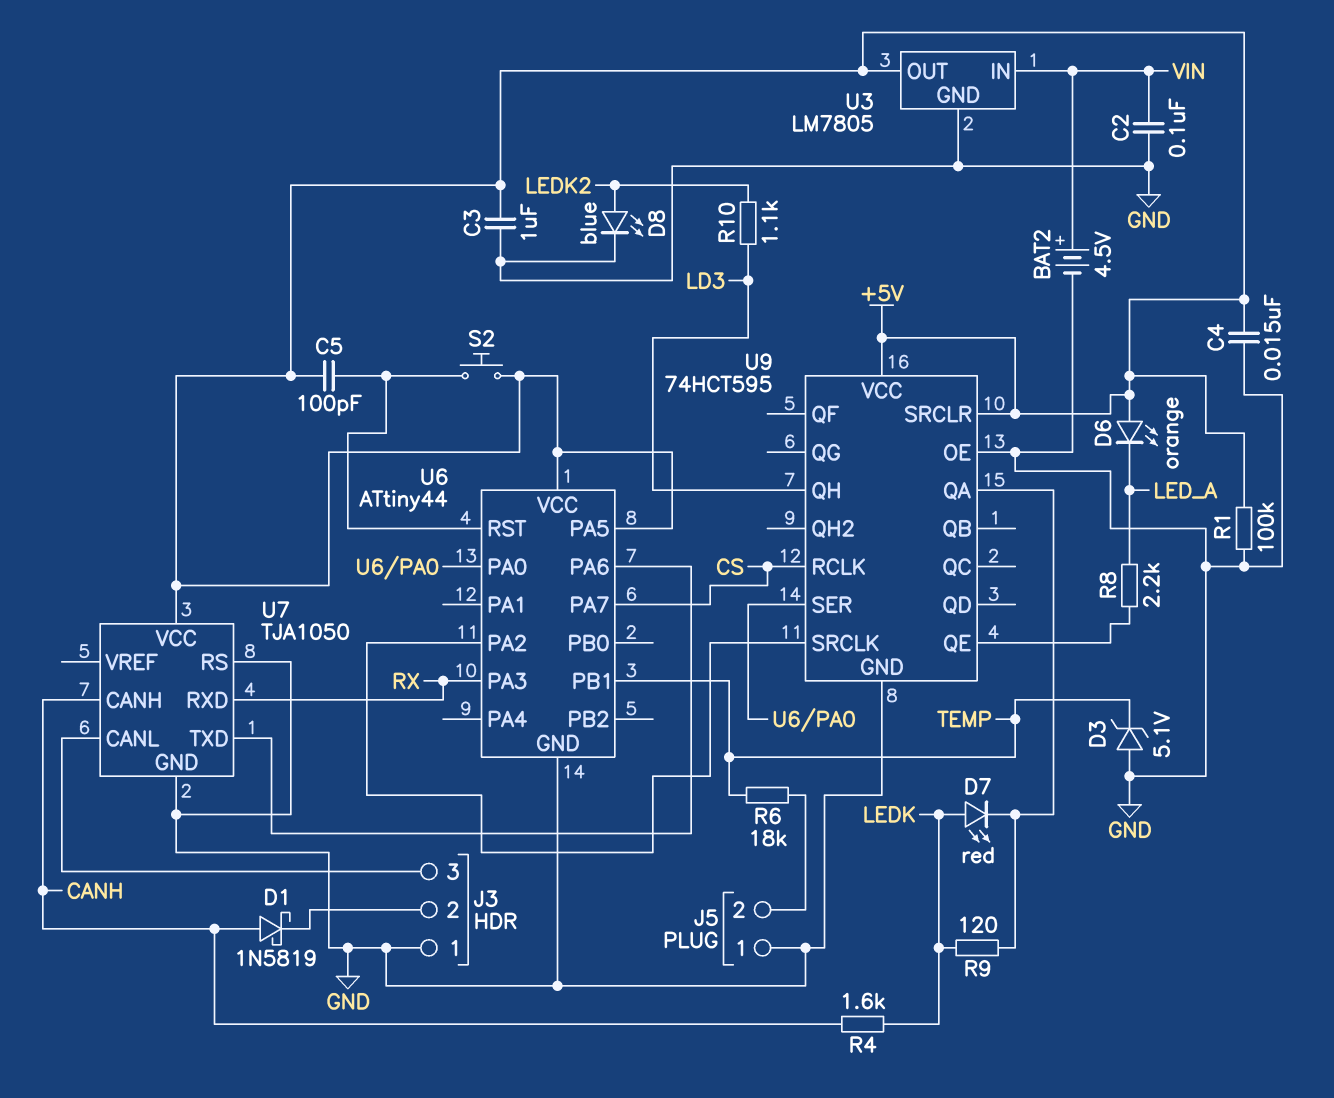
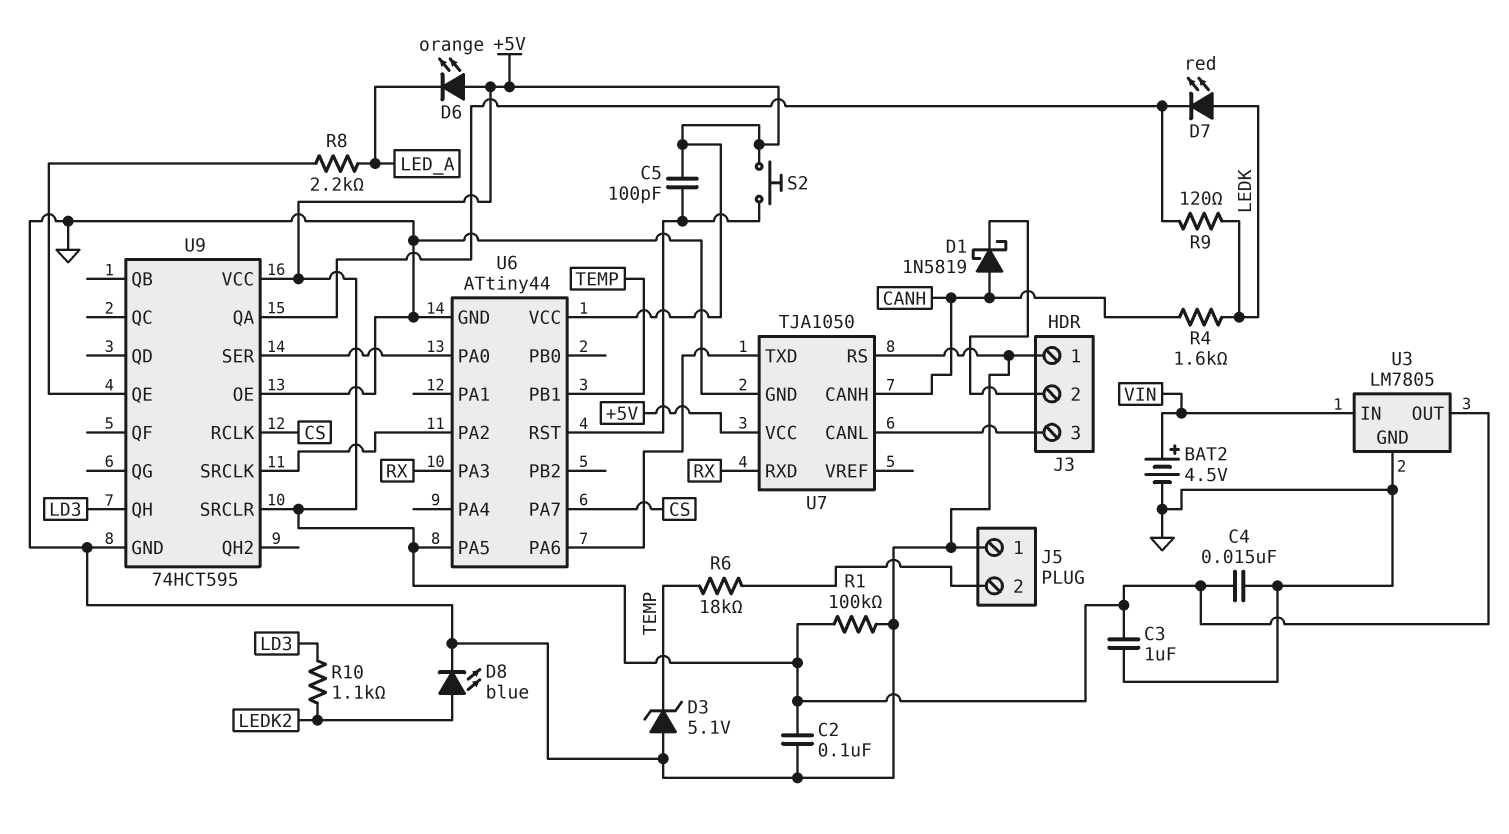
C2: 100nF (GND, VIN) -> 100nF (+5V, GND)

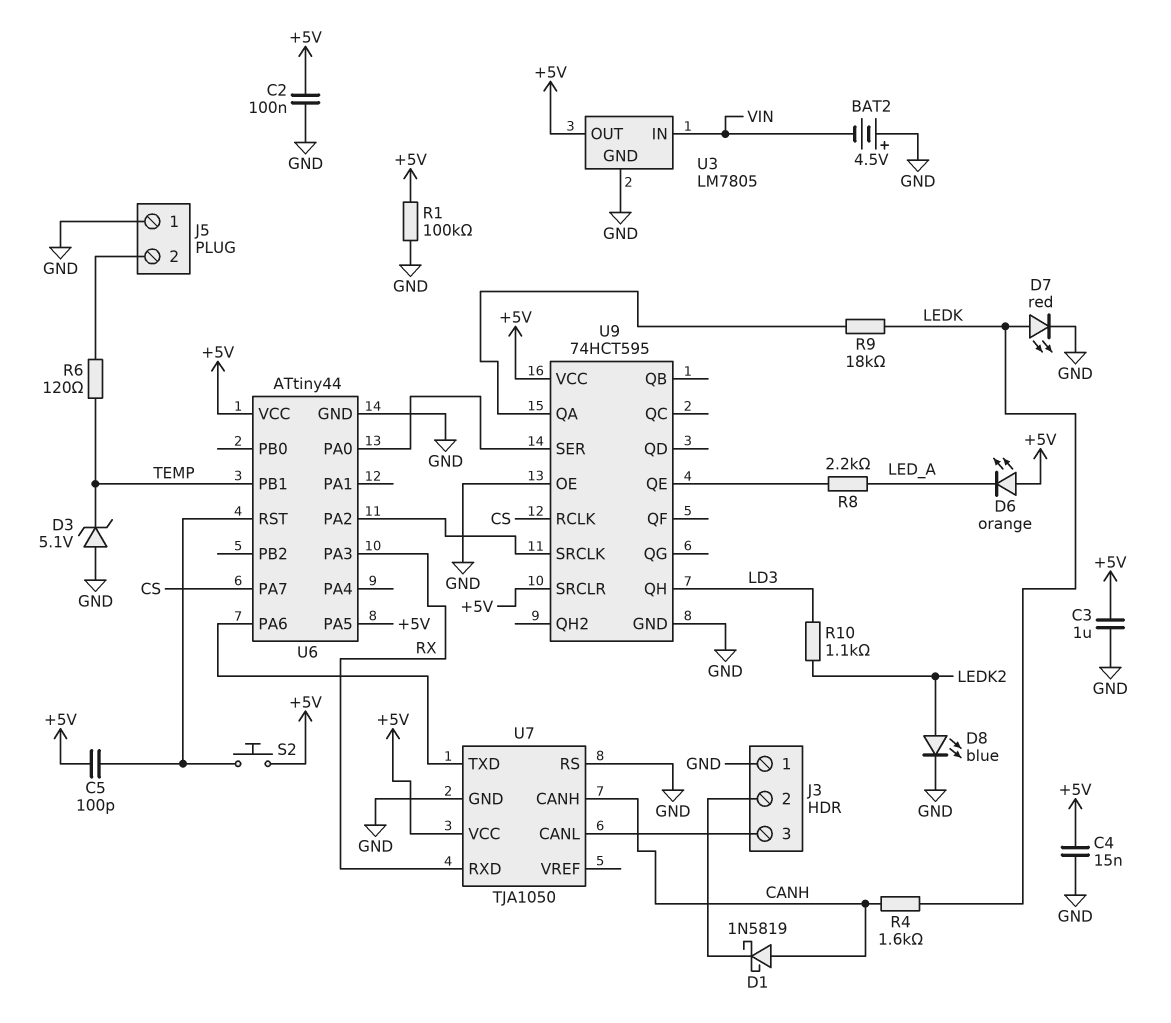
BAT2: 4.5V (plus VIN, minus GND) -> 4.5V (plus GND, minus VIN)
D7: LED red (A LEDK, K U9/QA) -> LED red (A LEDK, K GND)
R6: 18k (J5/2, TEMP) -> 120 (J5/2, TEMP)
R9: 120 (LEDK, U9/QA) -> 18k (LEDK, U9/QA)

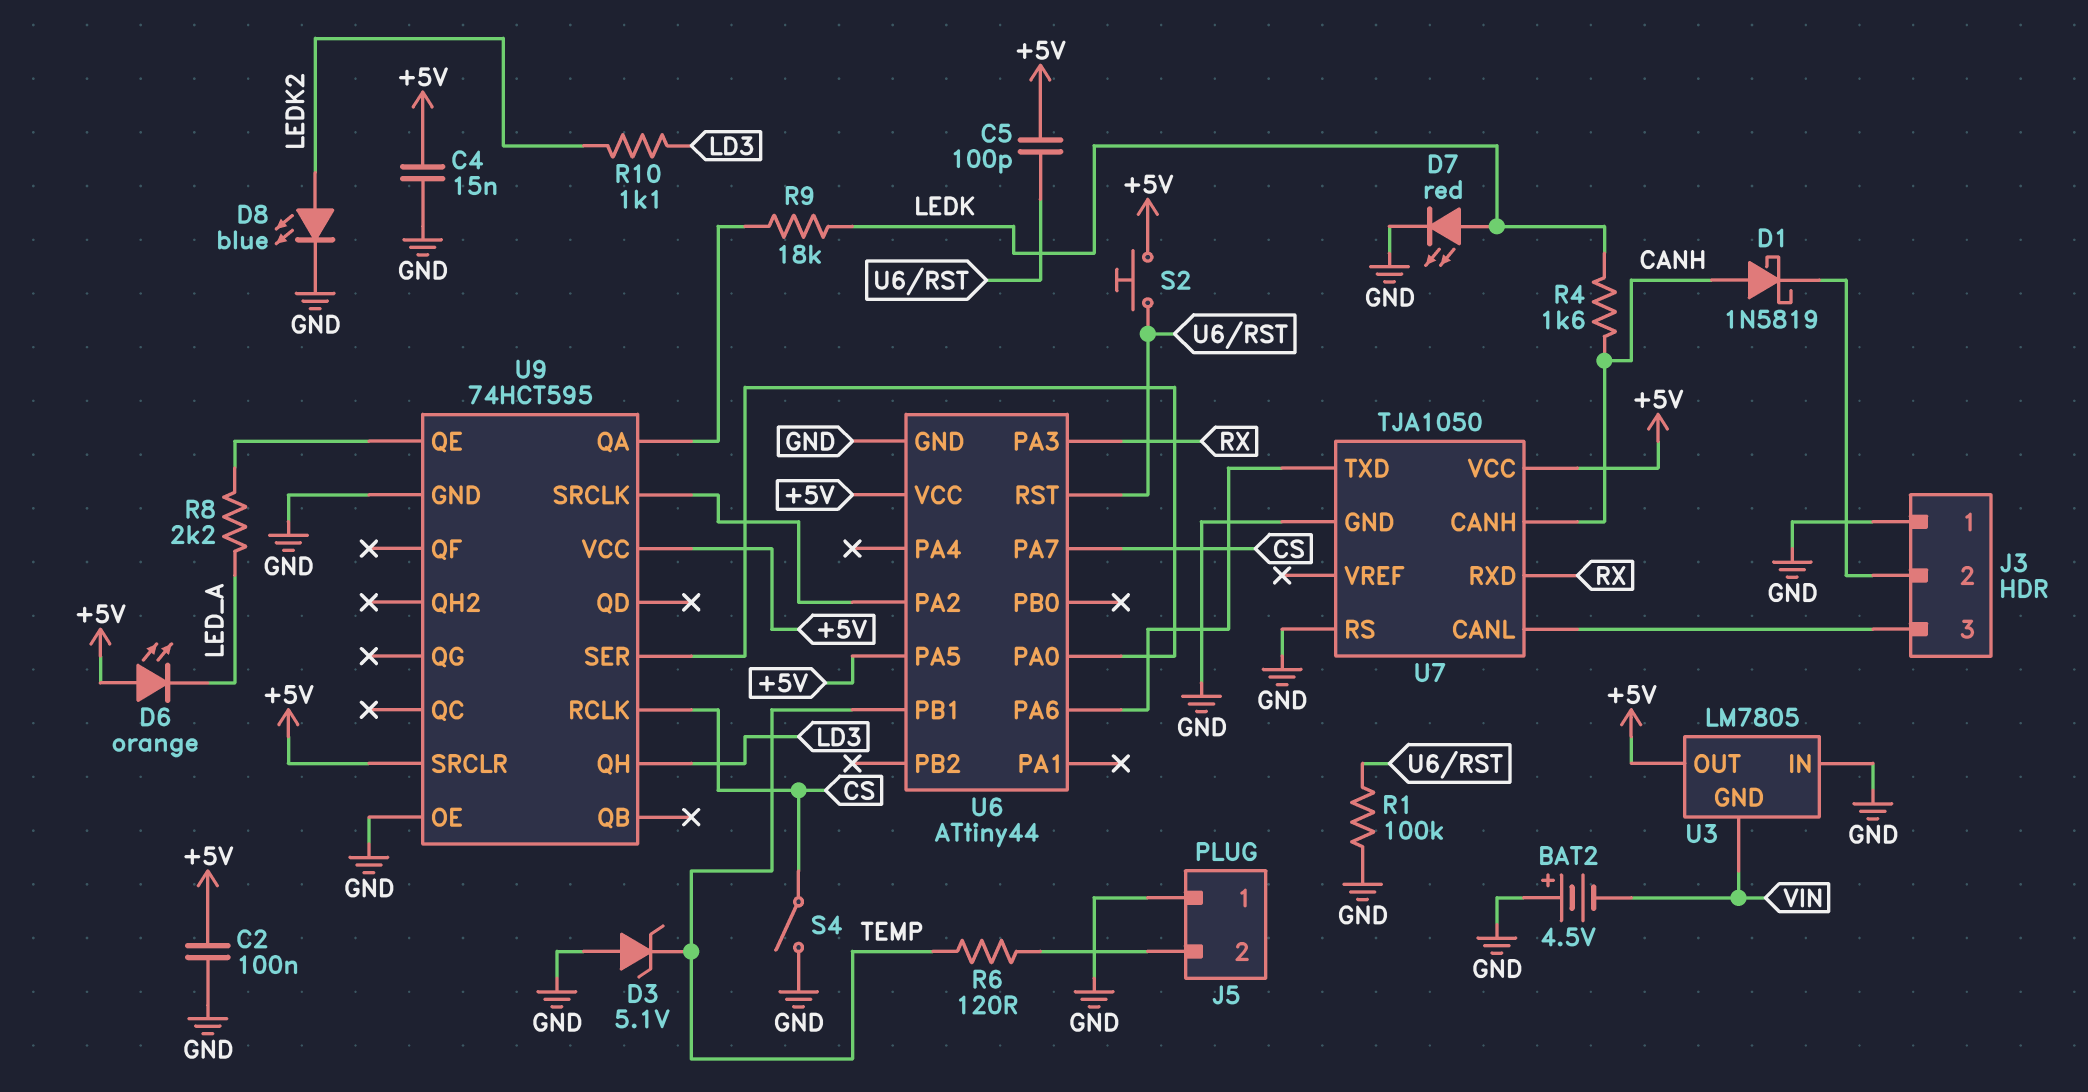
C3: 1uF (+5V, GND) -> none
R1: 100k (+5V, GND) -> 100k (GND, U6/RST)
S4: none -> switch (CS, GND)
U3 pin GND: GND -> VIN
U3 pin IN: VIN -> GND

